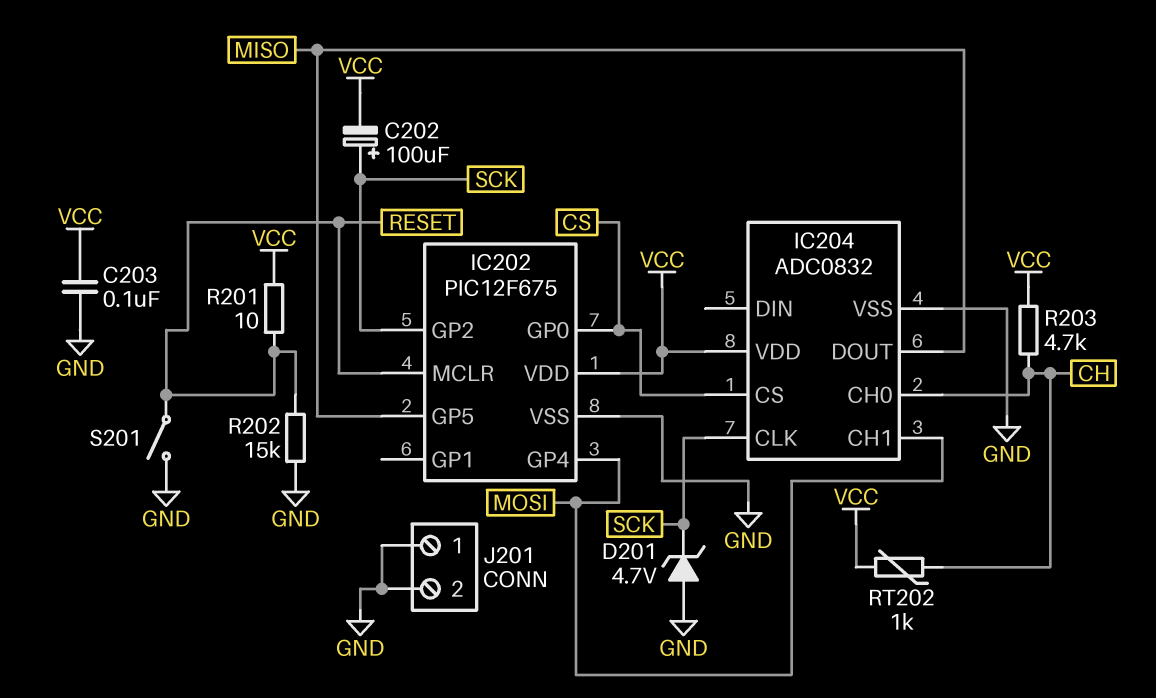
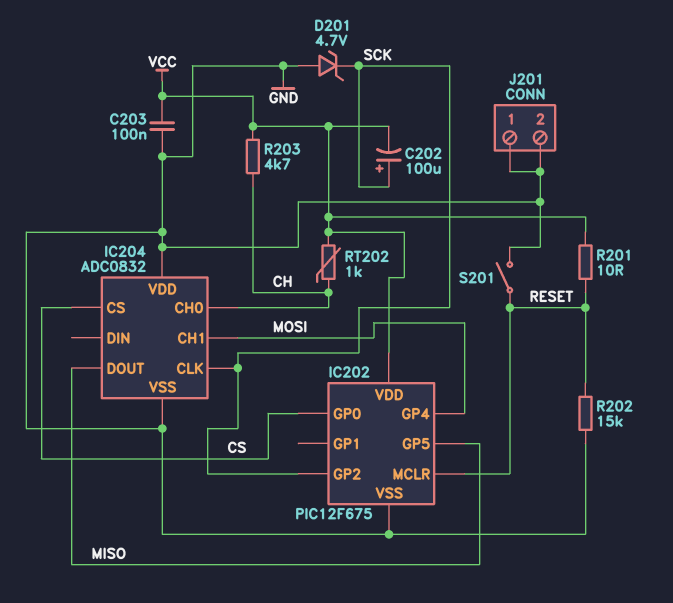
IC204 pin VDD: VCC -> GND

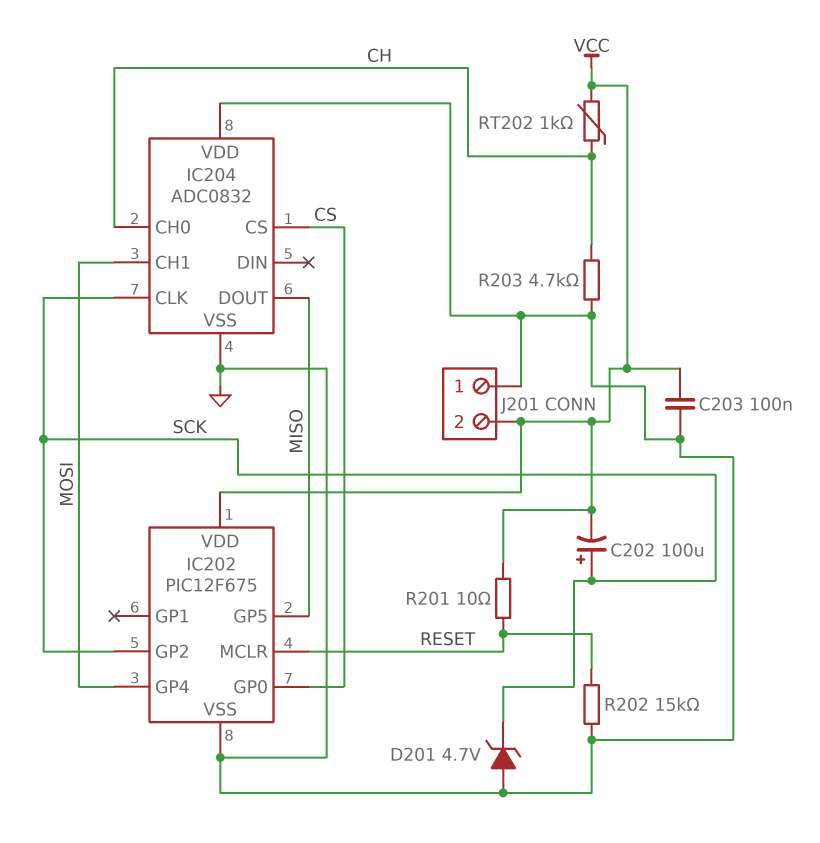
J201 pin 2: GND -> VCC
R203: 4.7k (CH, VCC) -> 4.7k (CH, GND)
S201: switch (GND, RESET) -> none

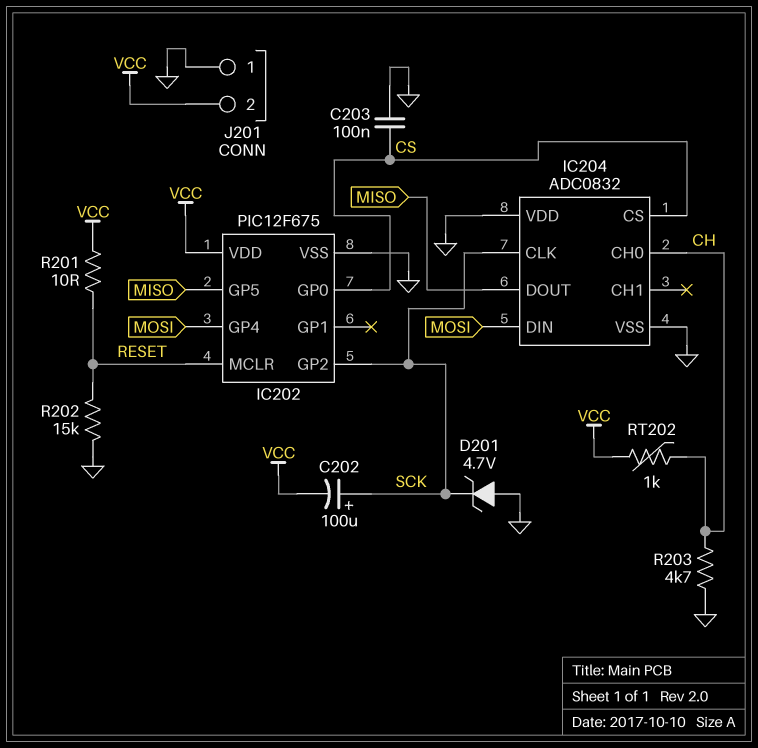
C203: 100nF (GND, VCC) -> 100nF (CS, GND)
IC204 pin CH1: MOSI -> none
IC204 pin DIN: none -> MOSI

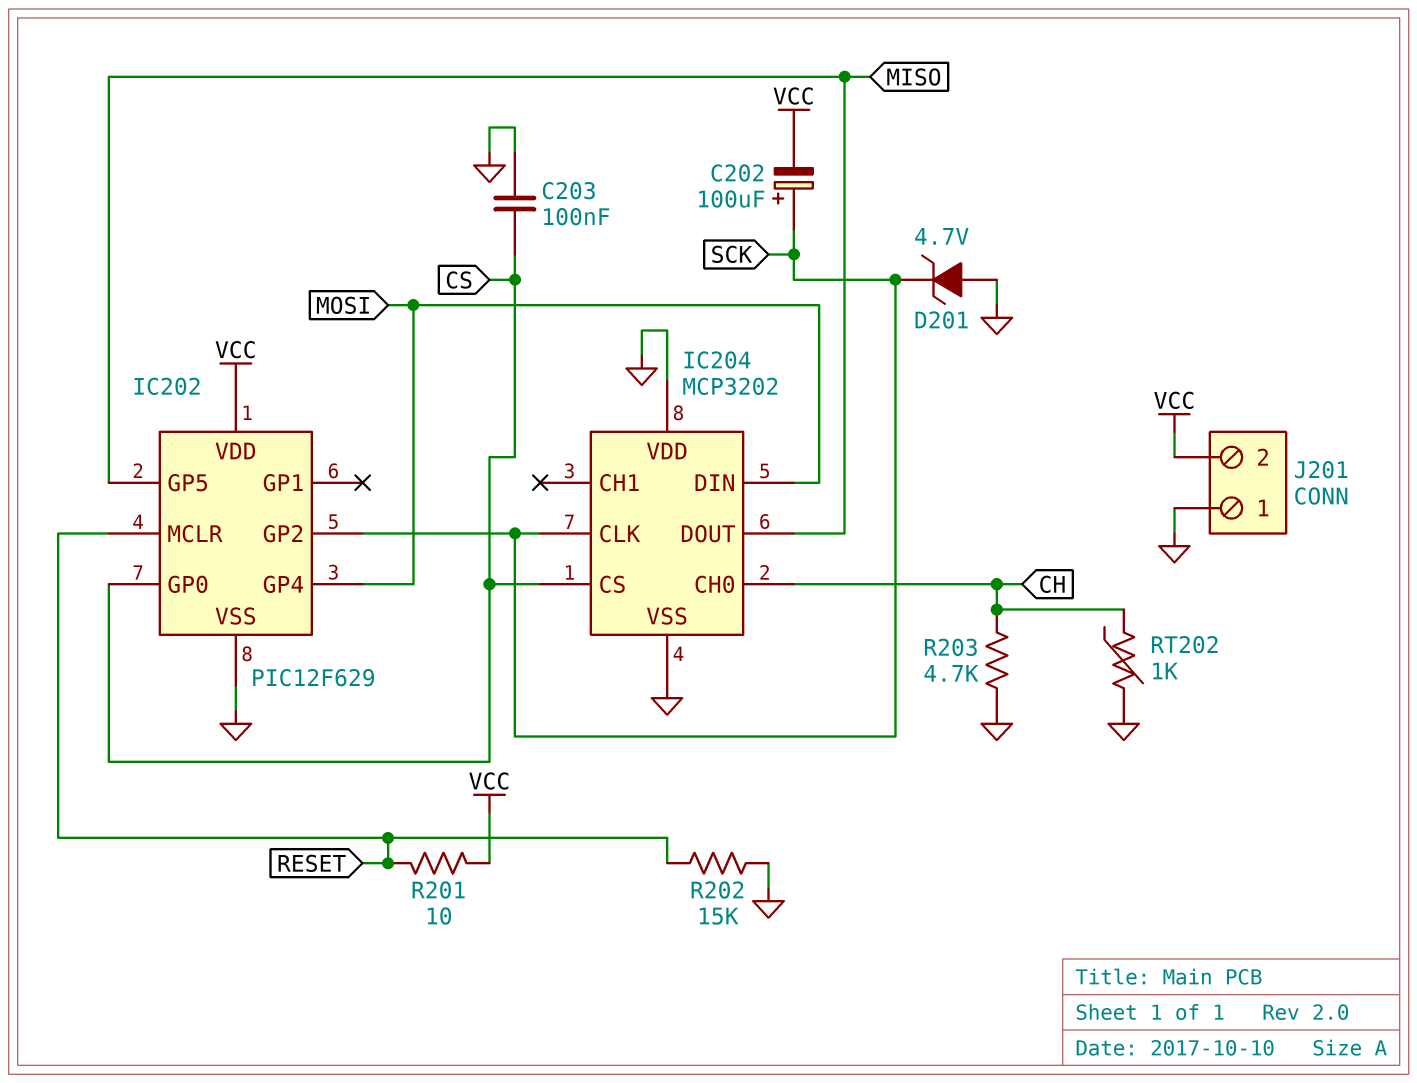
IC202: PIC12F675 -> PIC12F629
IC204: ADC0832 -> MCP3202
RT202: 1k (CH, VCC) -> 1k (CH, GND)

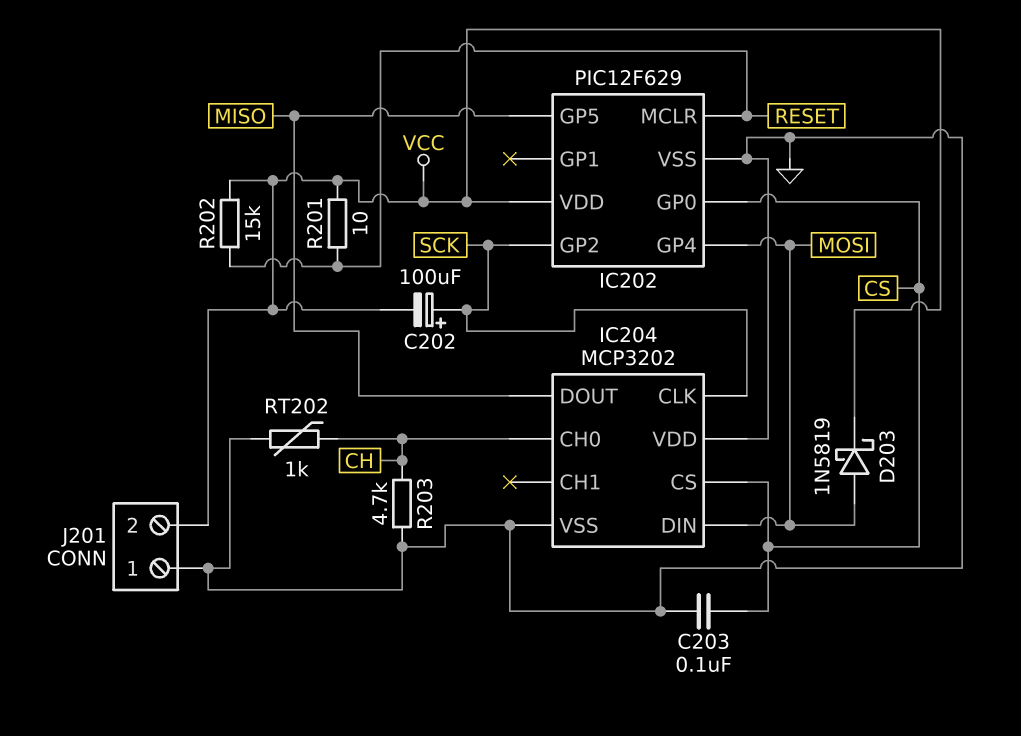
D201: zener 4.7V (A GND, K SCK) -> none
D203: none -> schottky 1N5819 (A MOSI, K VCC)
R202: 15k (GND, RESET) -> 15k (RESET, VCC)

